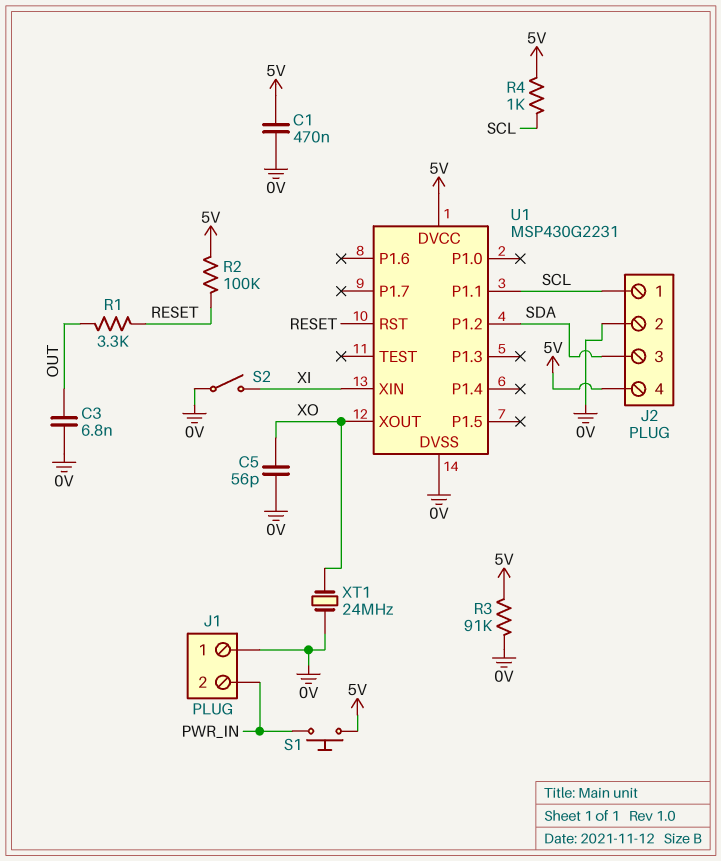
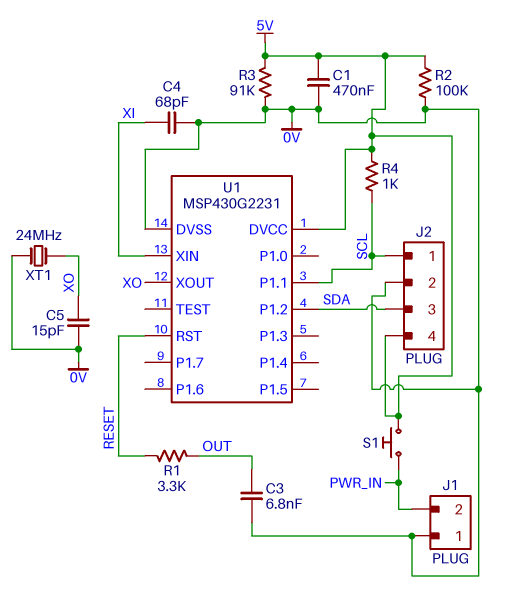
C4: none -> 68pF (0V, XI)
C5: 56pF (0V, XO) -> 15pF (0V, XO)
R2: 100k (5V, RESET) -> 100k (0V, 5V)
S2: switch (0V, XI) -> none

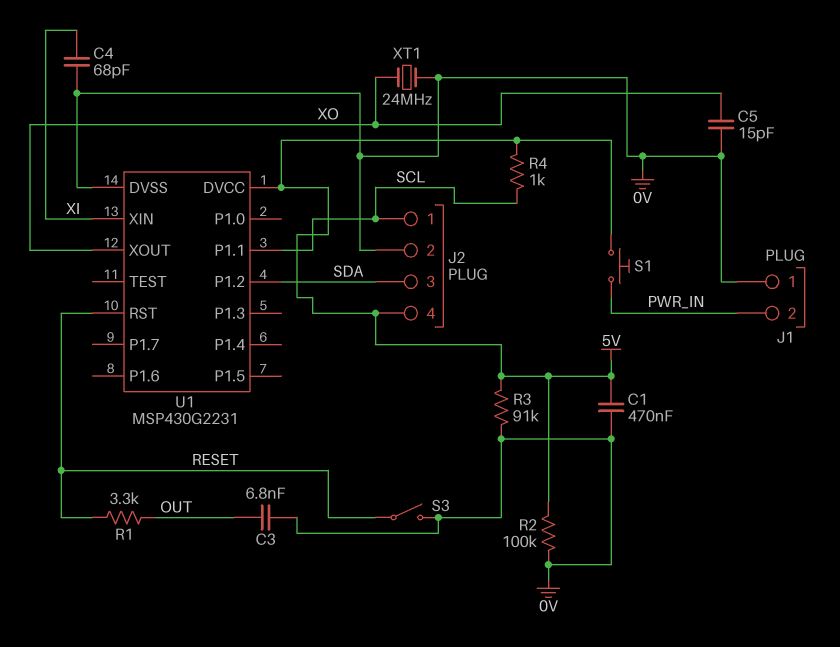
S3: none -> switch (0V, RESET)

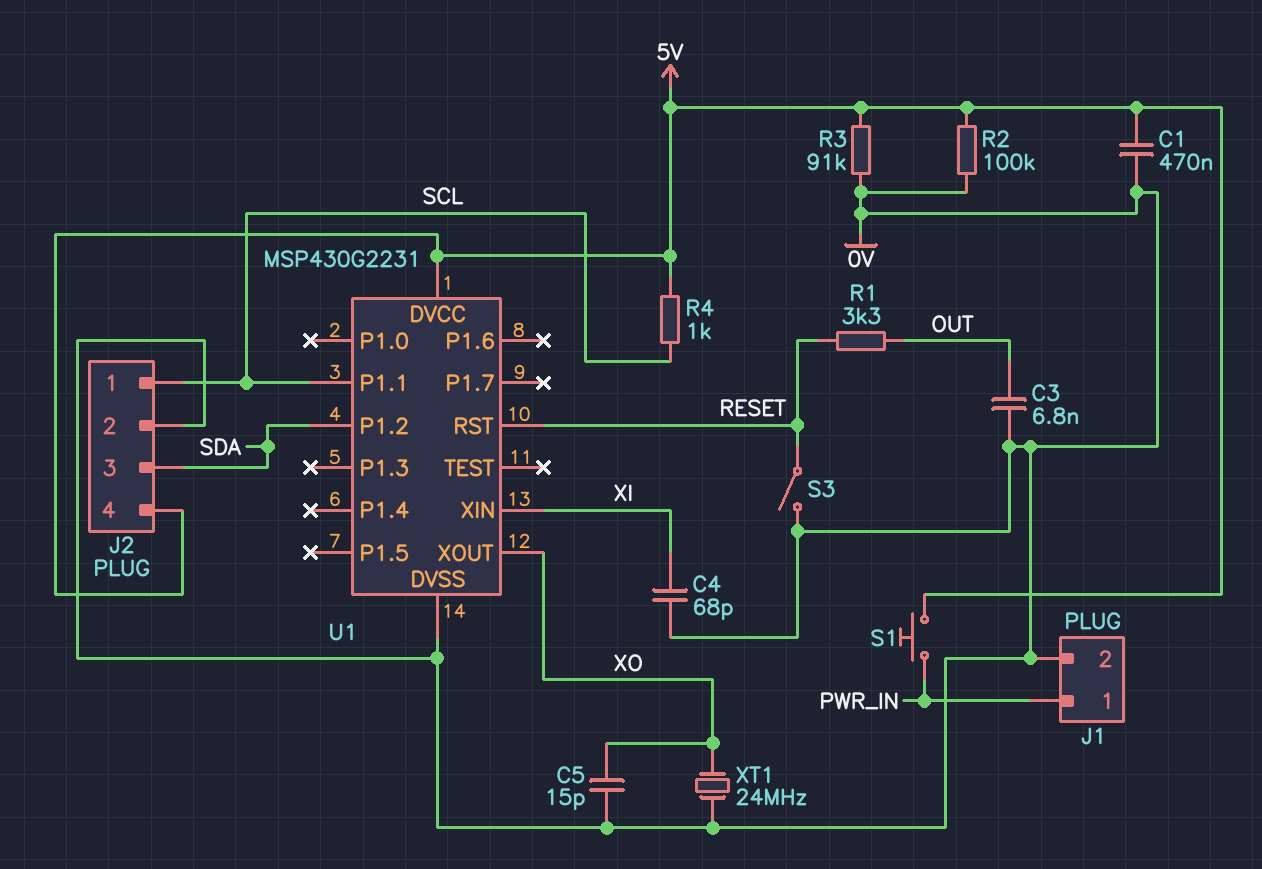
J1 pin 1: 0V -> PWR_IN
J1 pin 2: PWR_IN -> 0V

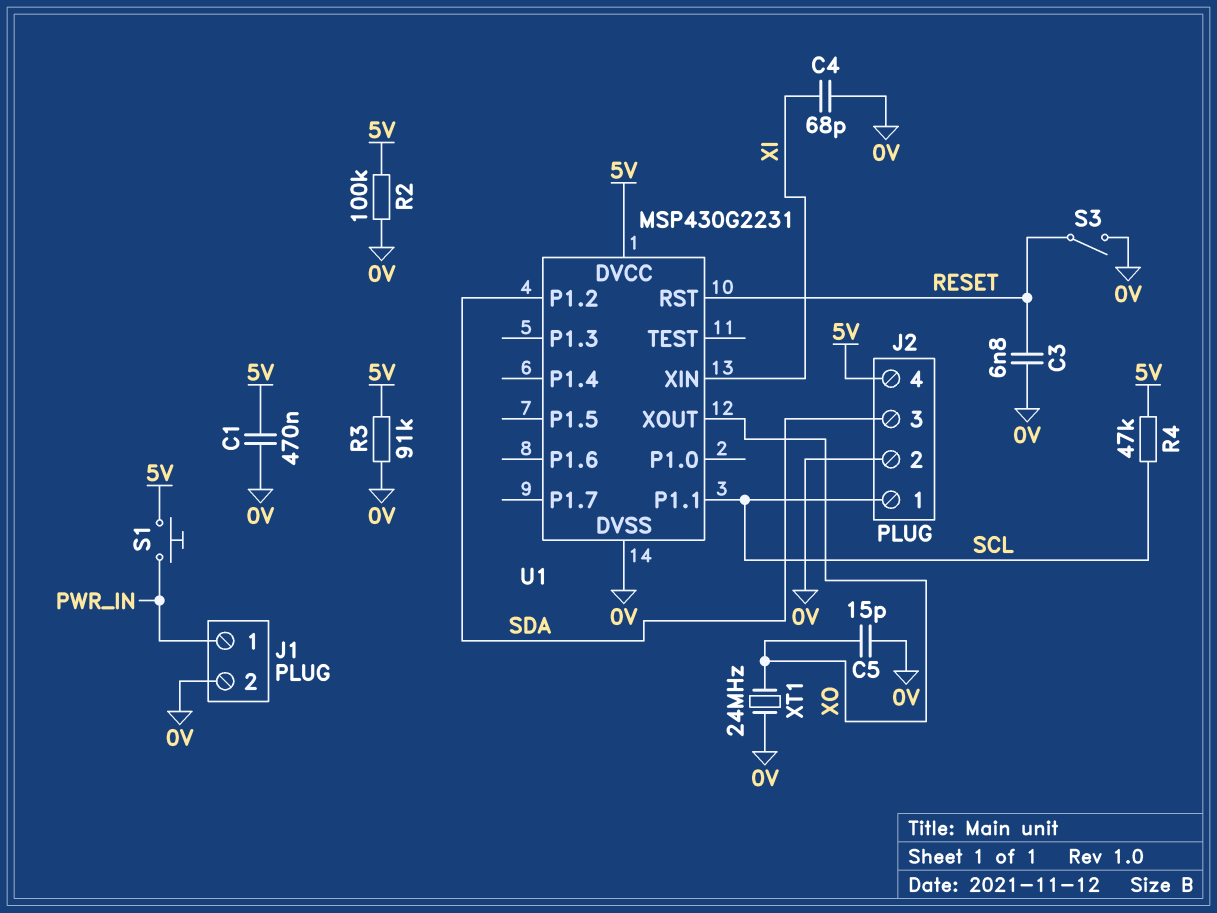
C3: 6.8nF (0V, OUT) -> 6.8nF (0V, RESET)
R1: 3.3k (OUT, RESET) -> none
R4: 1k (5V, SCL) -> 47k (5V, SCL)

